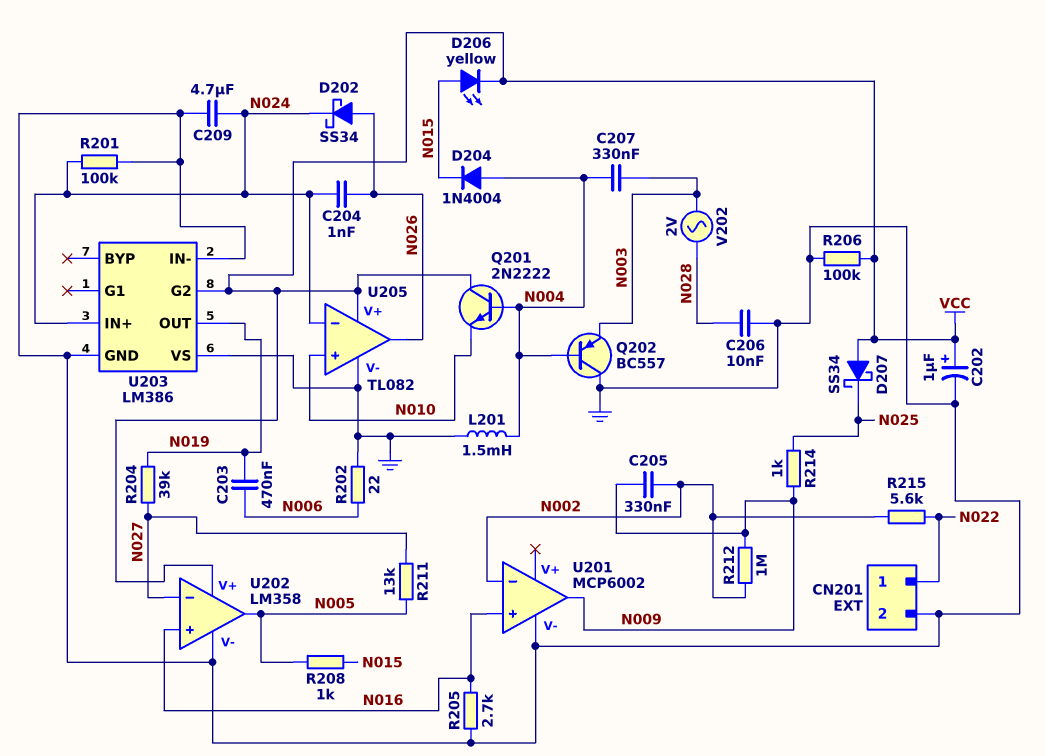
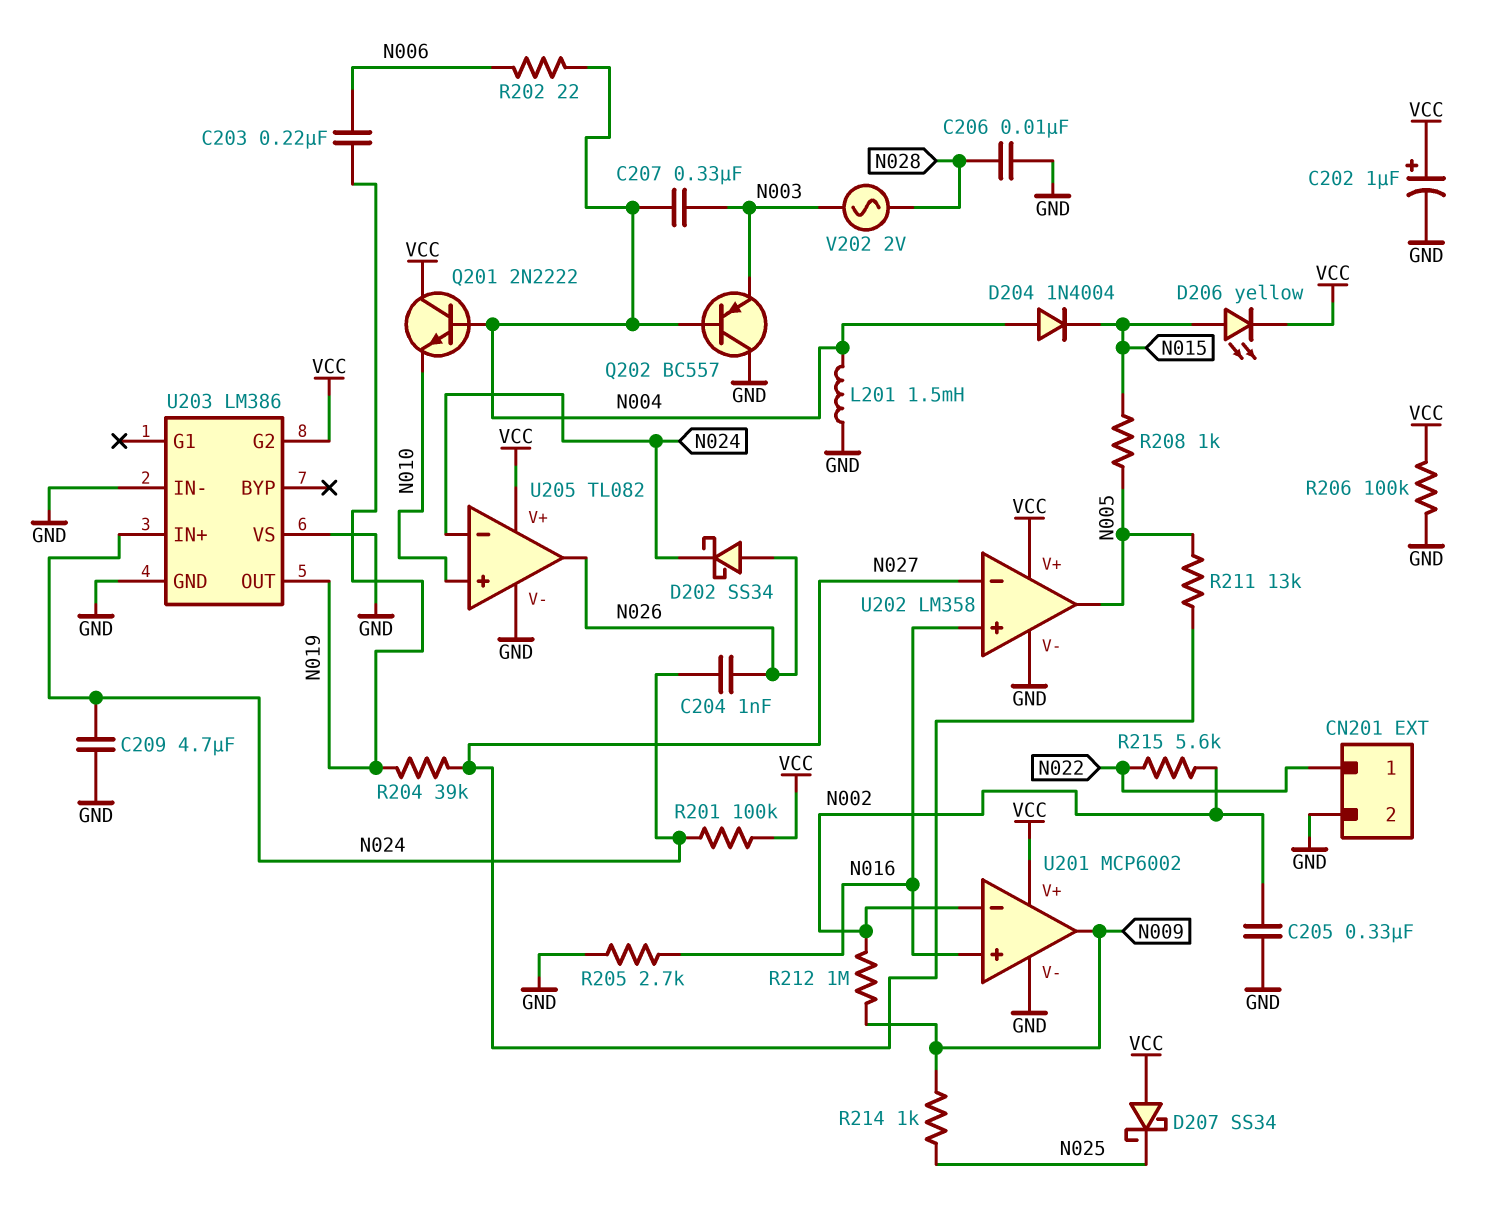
C203: 470nF (N006, N019) -> 220nF (N006, N019)
C205: 330nF (N002, N009) -> 330nF (GND, N002)
R201: 100k (GND, N024) -> 100k (N024, VCC)
R202: 22 (GND, N006) -> 22 (N004, N006)
U201 pin V+: none -> VCC

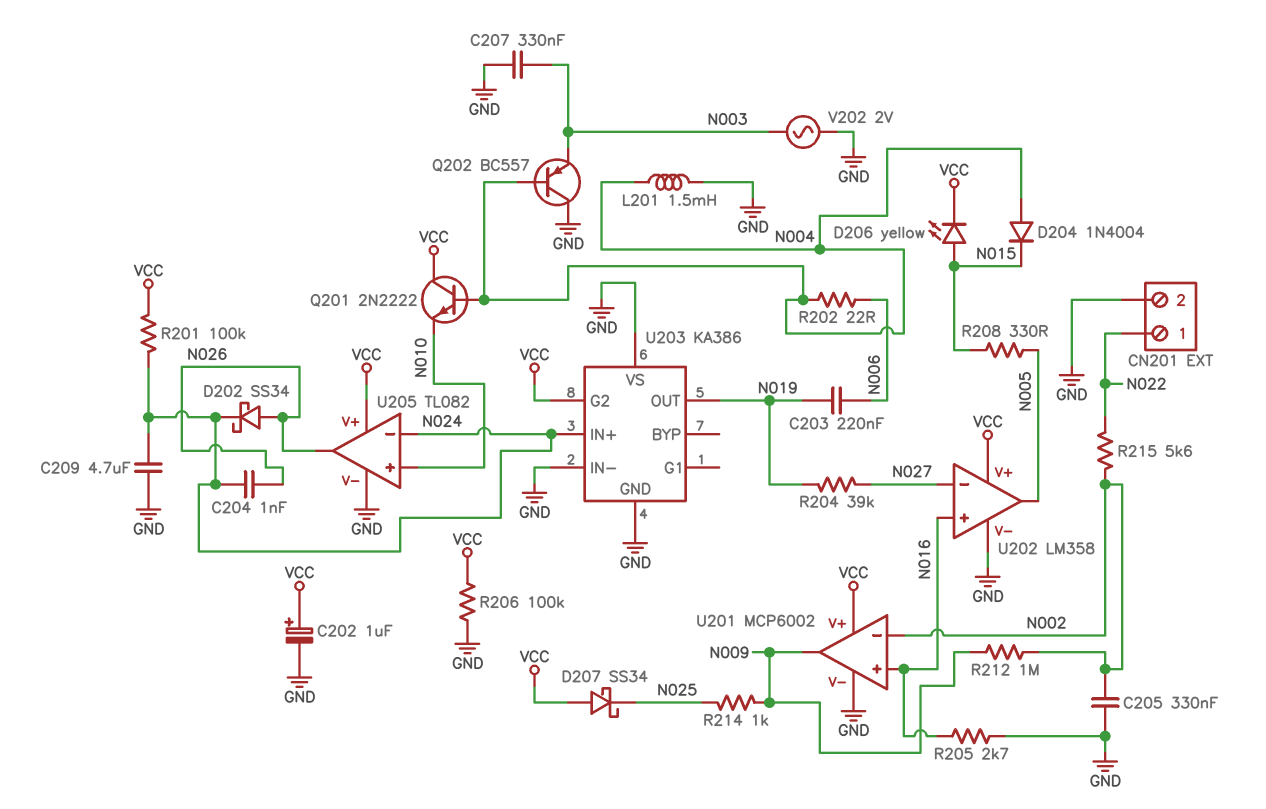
C206: 10nF (GND, N028) -> none
C207: 330nF (N003, N004) -> 330nF (GND, N003)
R208: 1k (N005, N015) -> 330 (N005, N015)
R211: 13k (N005, N027) -> none
U203: LM386 -> KA386
V202: AC 2V (N003, N028) -> AC 2V (GND, N003)

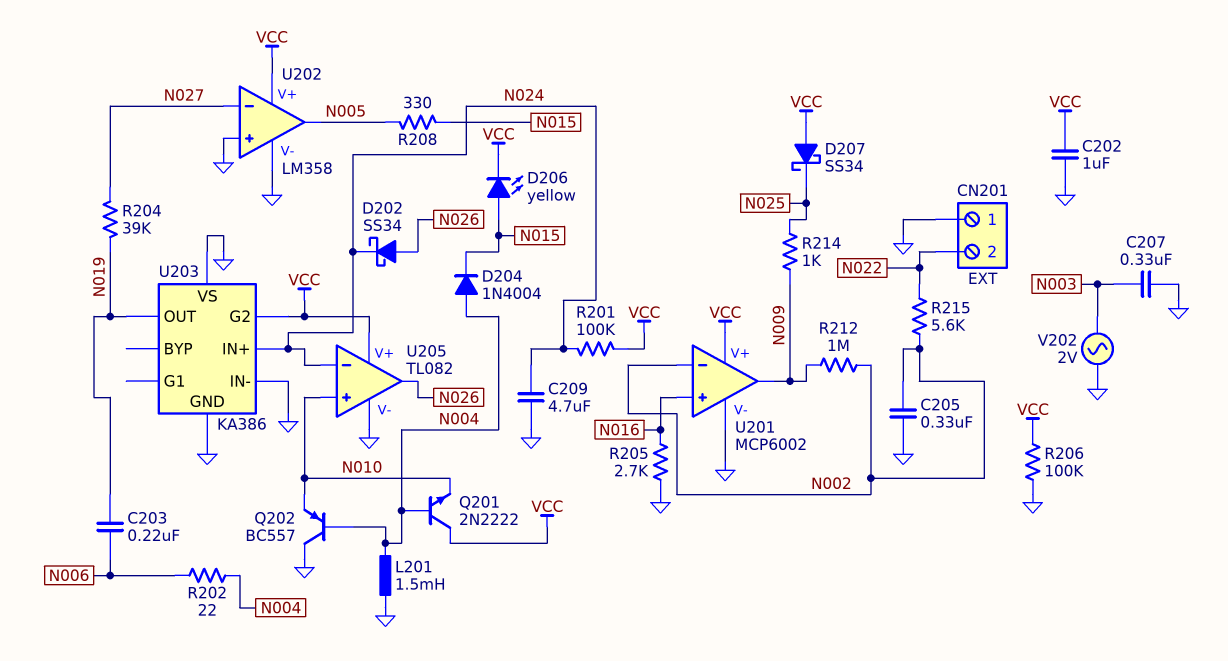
C202: 1uF (plus VCC, minus GND) -> 1uF (GND, VCC)
C204: 1nF (N024, N026) -> none
CN201 pin 1: N022 -> GND
CN201 pin 2: GND -> N022
Q202: PNP BC557 (B N004, C GND, E N003) -> PNP BC557 (B N004, C GND, E N010)
U202 pin in+: N016 -> GND

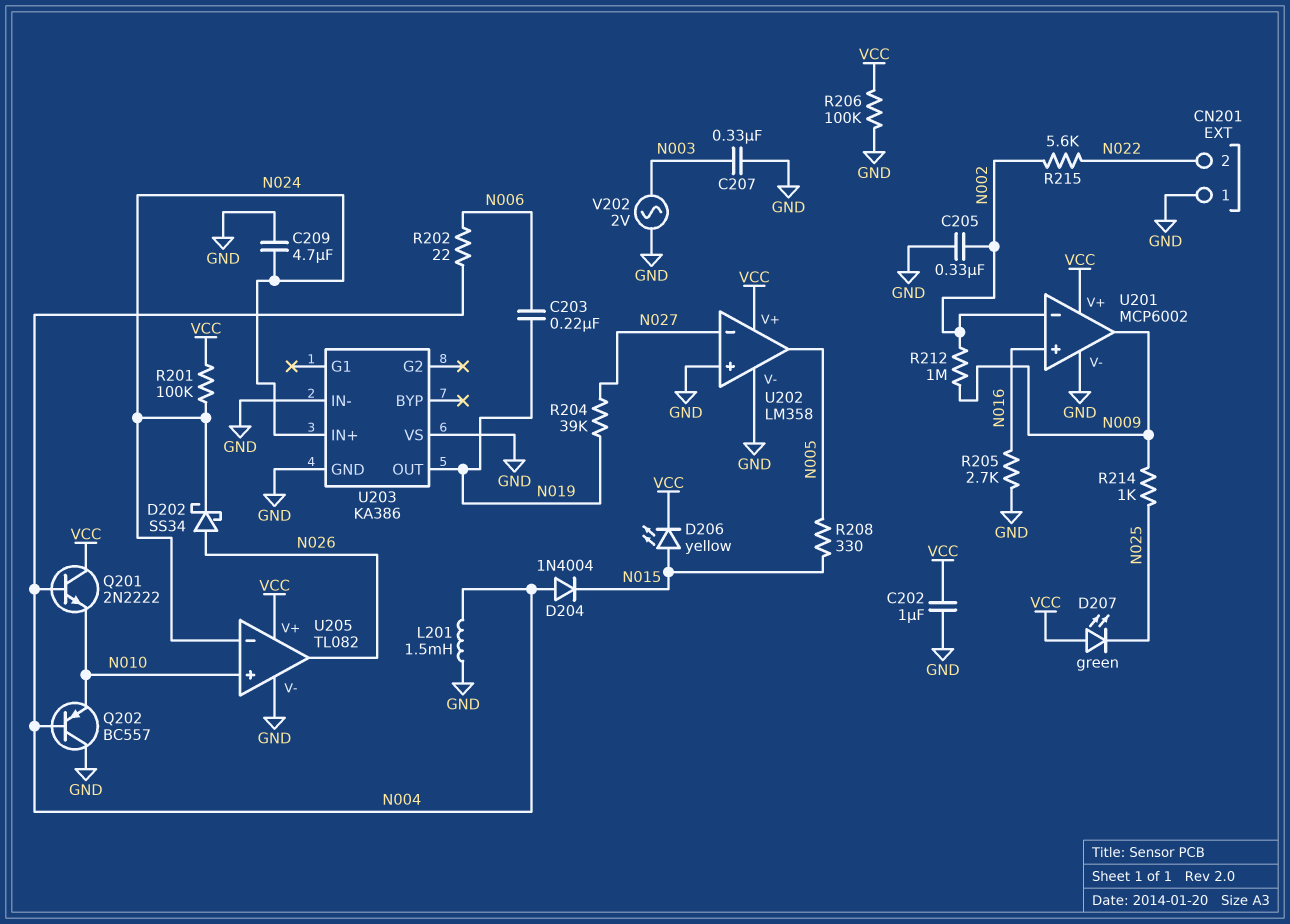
D207: schottky SS34 (A VCC, K N025) -> LED green (A VCC, K N025)
U203 pin G2: VCC -> none

